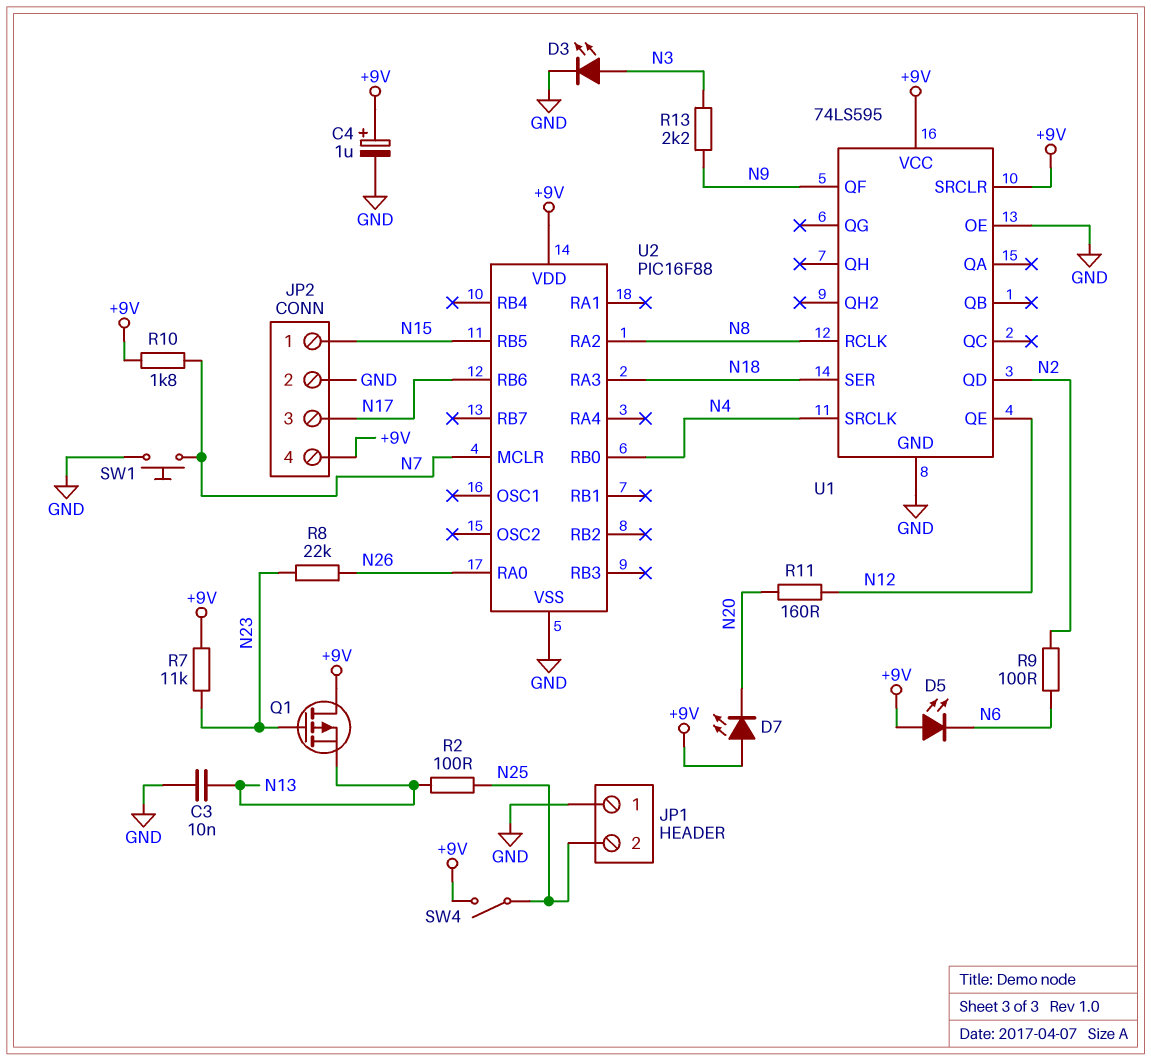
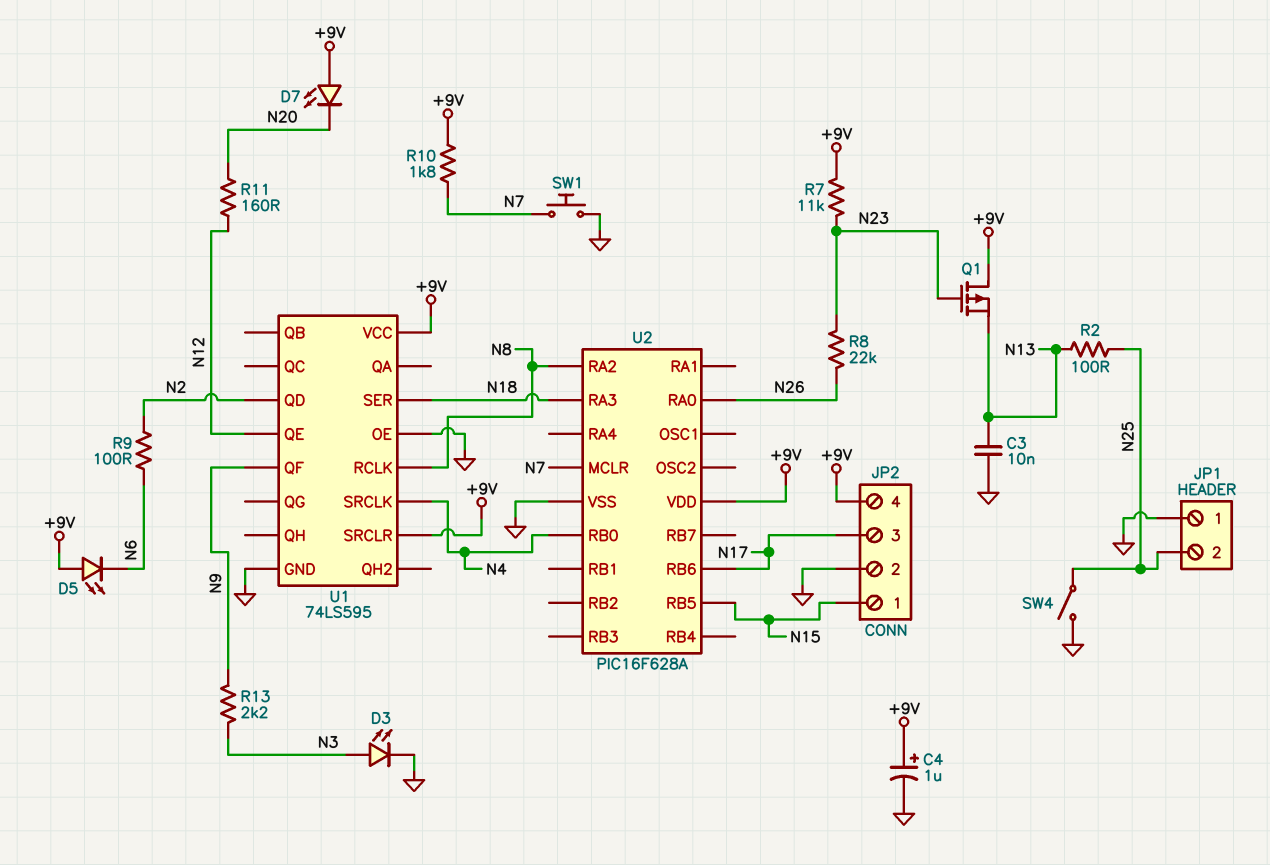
SW4: switch (+9V, N25) -> switch (GND, N25)
U2: PIC16F88 -> PIC16F628A

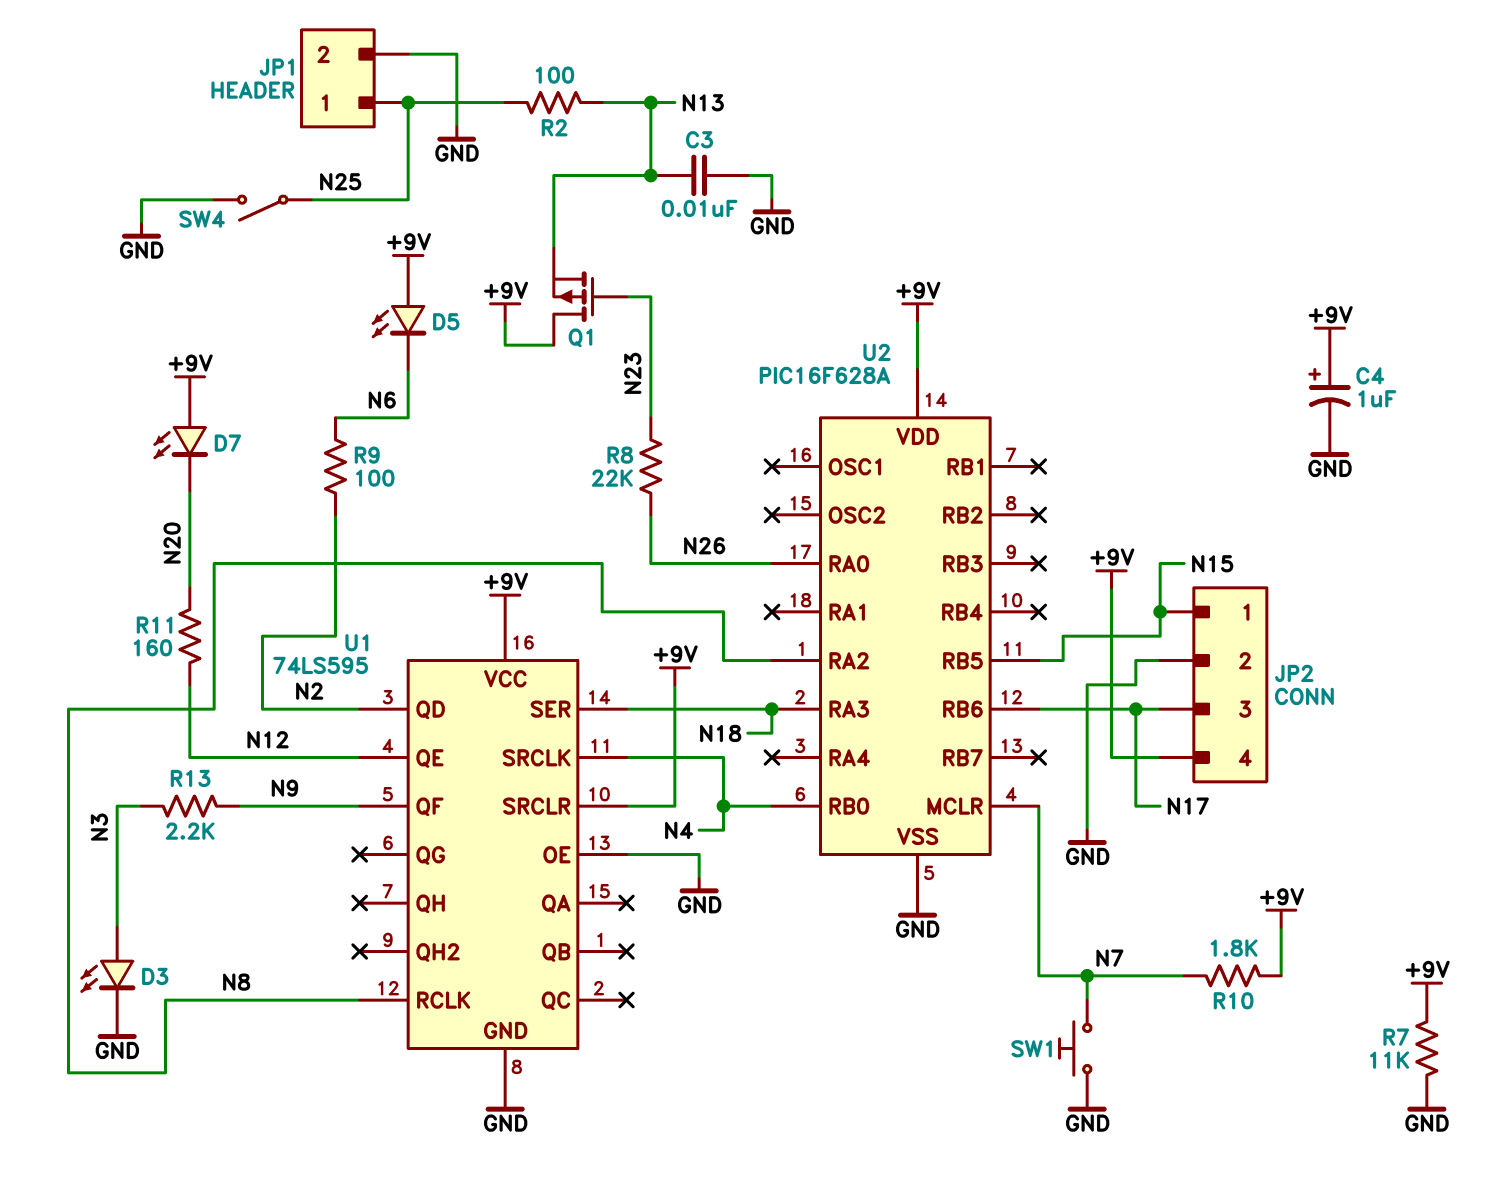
JP1 pin 1: GND -> N25
JP1 pin 2: N25 -> GND
R7: 11k (+9V, N23) -> 11k (+9V, GND)

